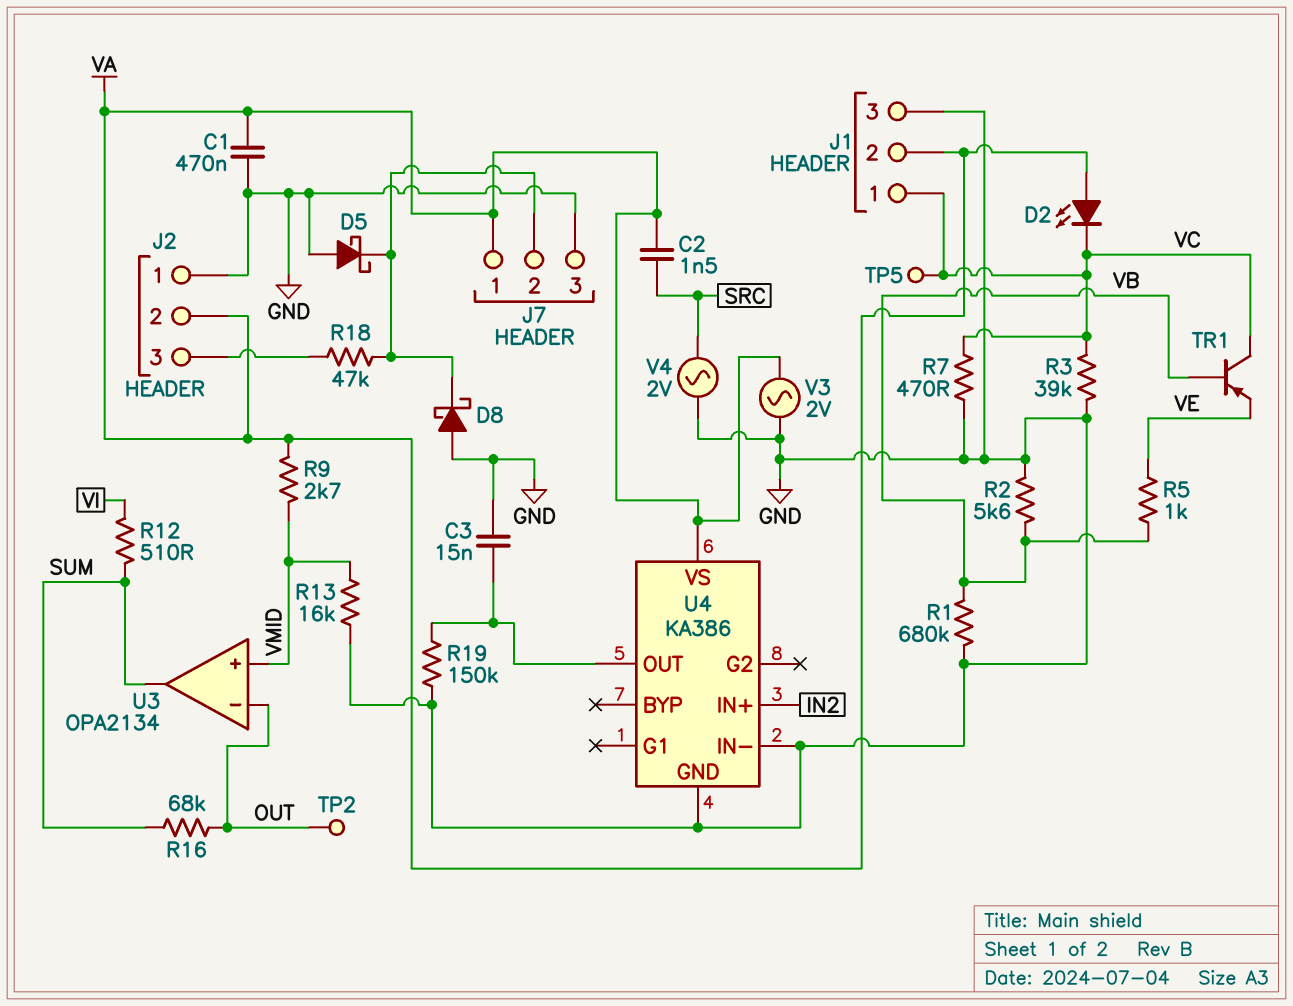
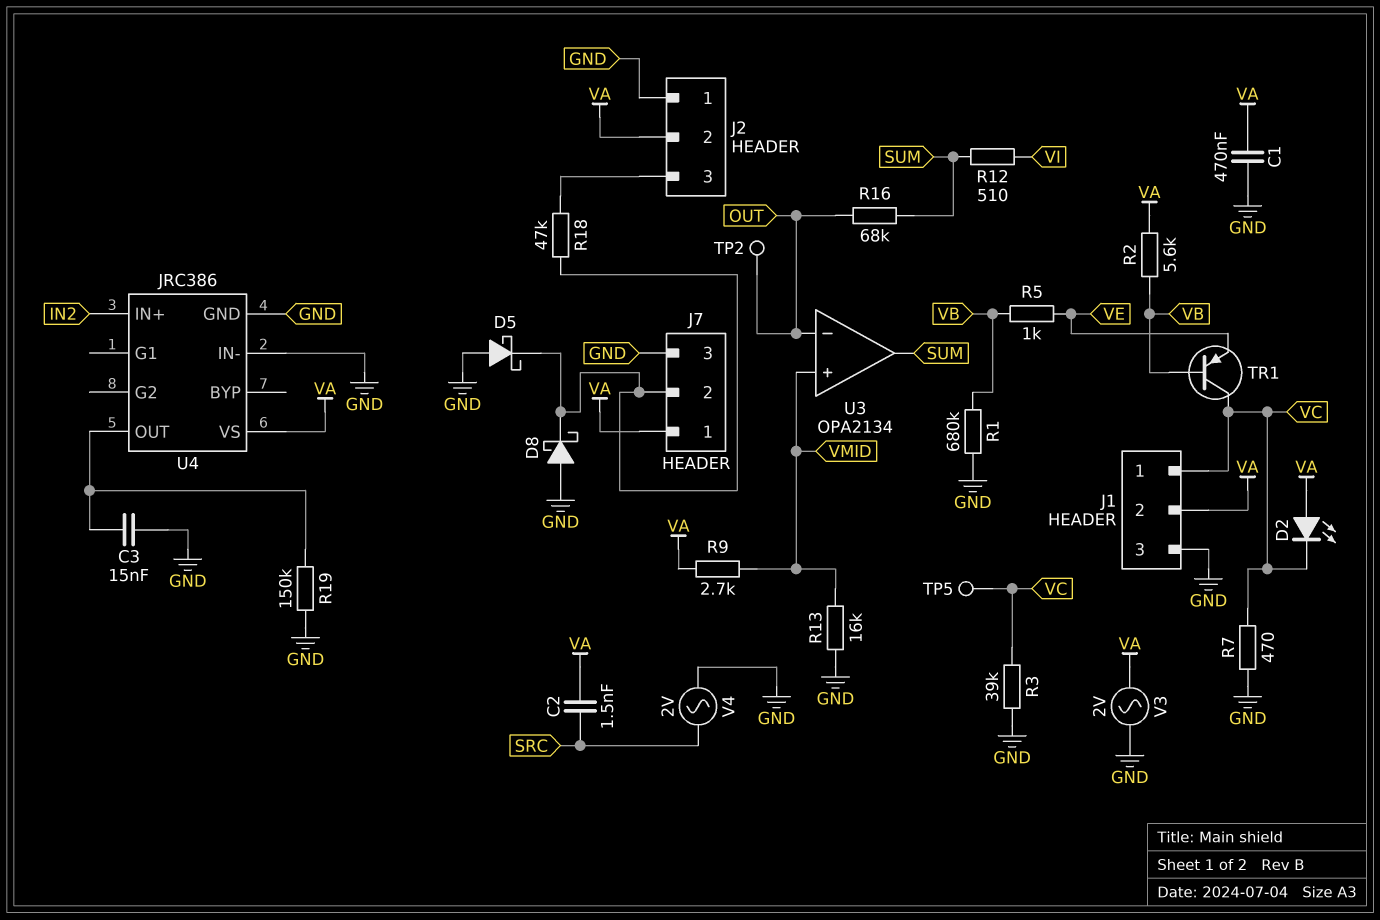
R2: 5.6k (GND, VB) -> 5.6k (VA, VB)
U4: KA386 -> JRC386

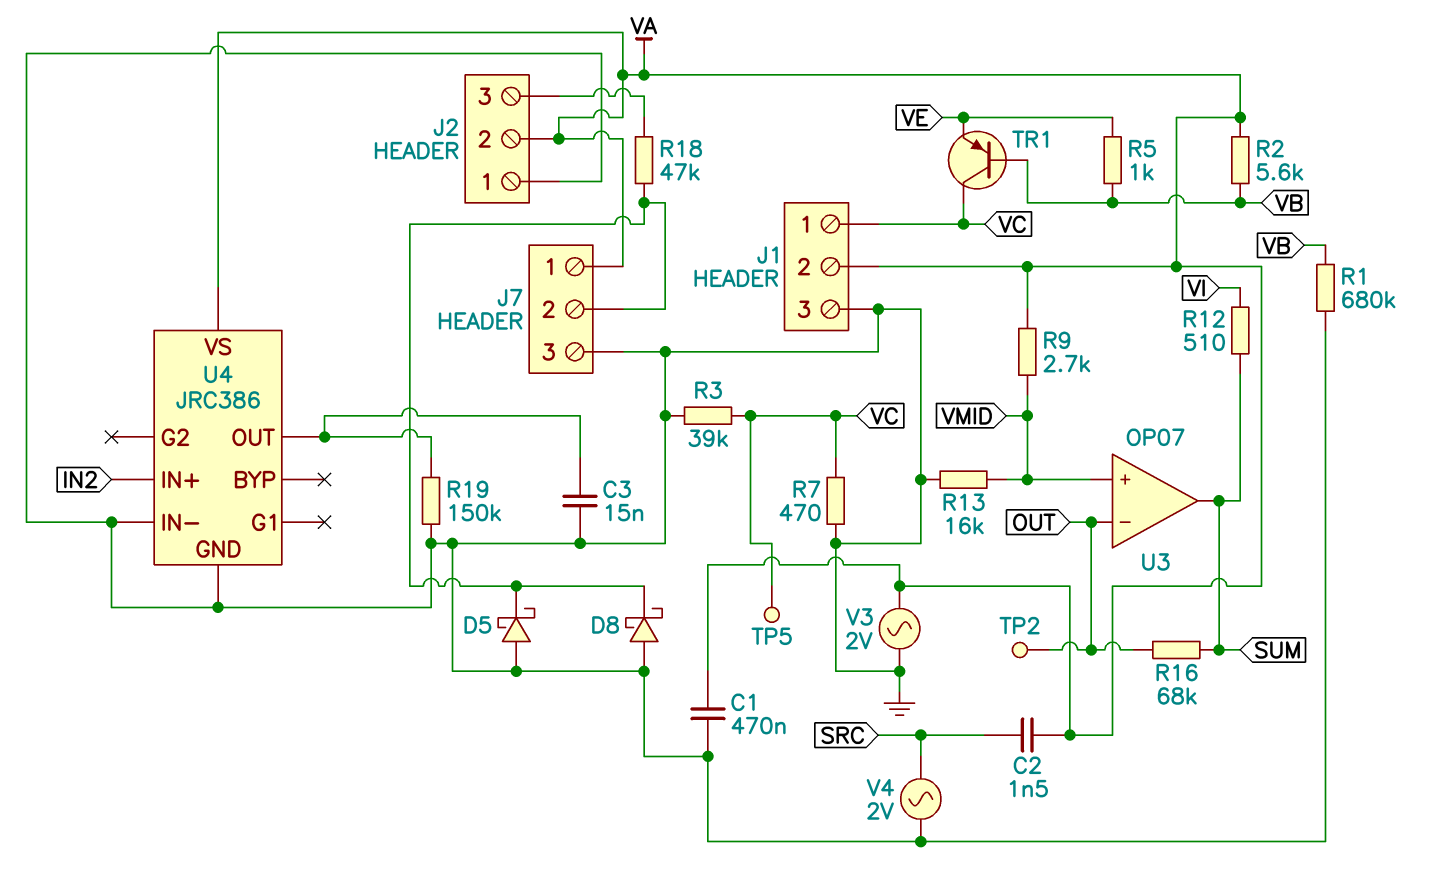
D2: LED (A VA, K VC) -> none
U3: OPA2134 -> OP07

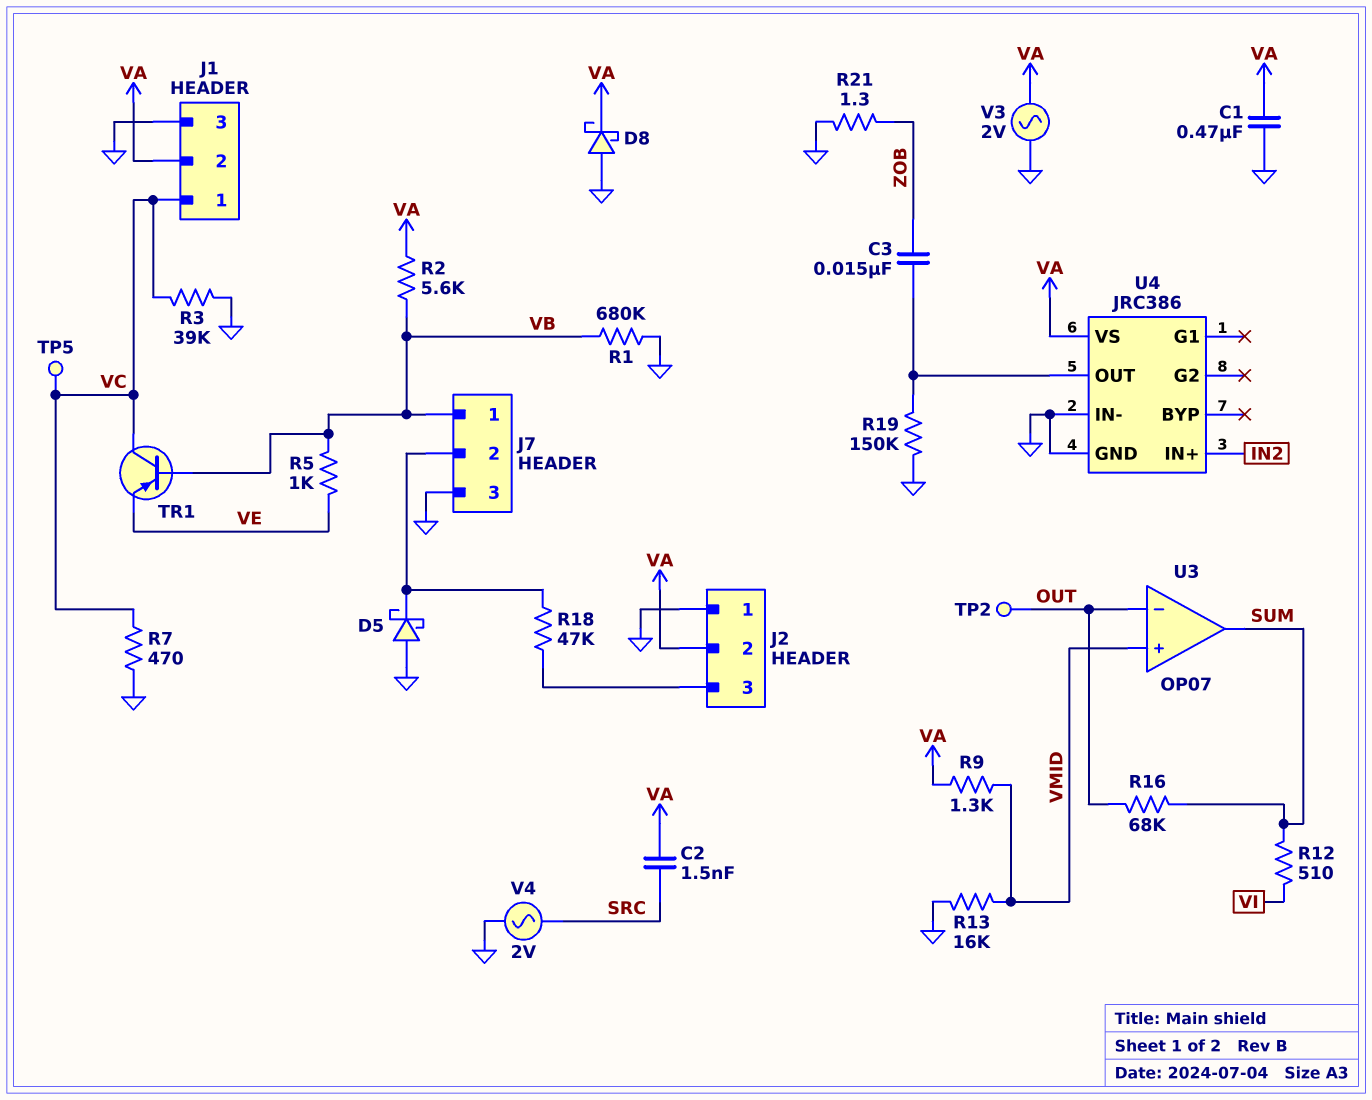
C3: 15nF (GND, U4/OUT) -> 15nF (U4/OUT, ZOB)
D8: schottky (A GND, K J7/2) -> schottky (A GND, K VA)
J7 pin 1: VA -> VB
R9: 2.7k (VA, VMID) -> 1.3k (VA, VMID)
R21: none -> 1.3 (GND, ZOB)

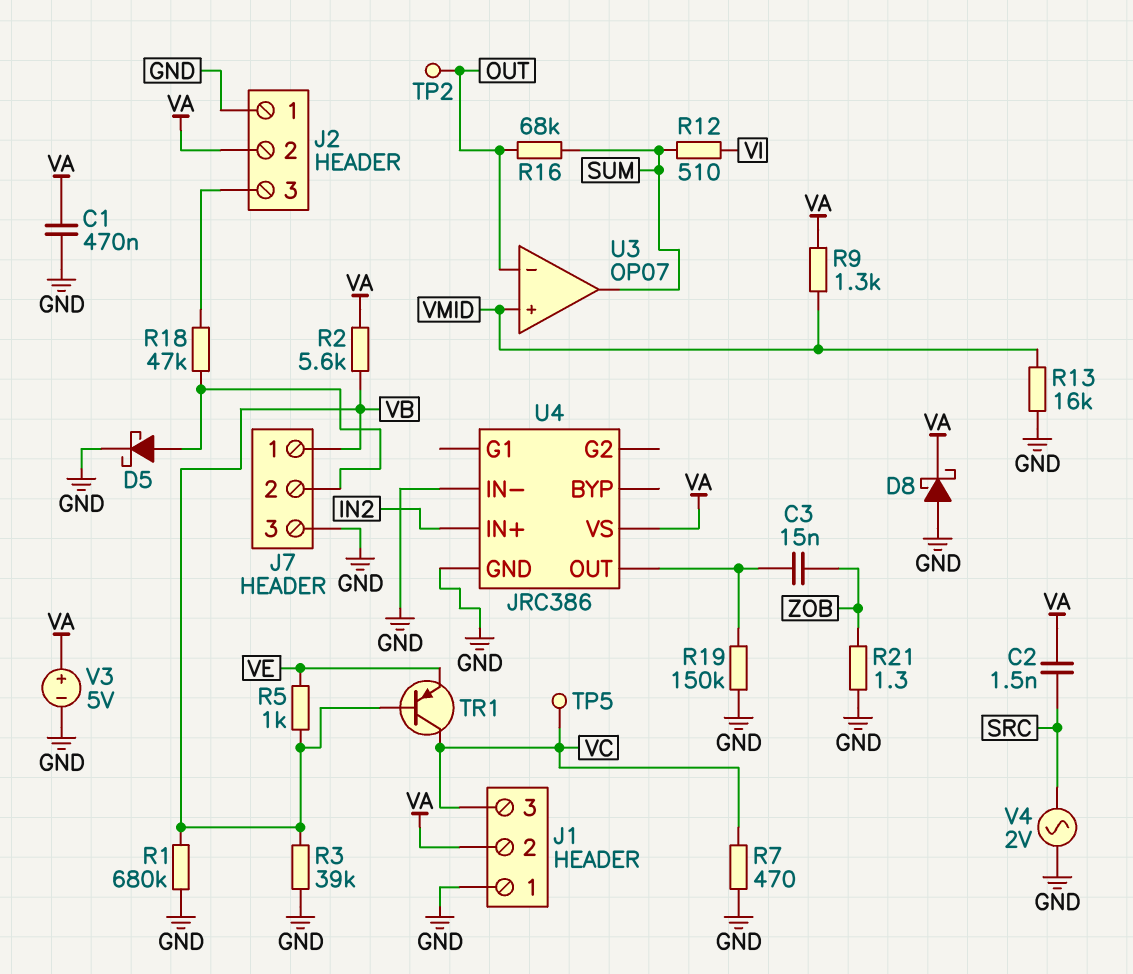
D5: schottky (A GND, K J7/2) -> schottky (A J7/2, K GND)
J1 pin 1: VC -> GND
J1 pin 3: GND -> VC
R3: 39k (GND, VC) -> 39k (GND, VB)
V3: AC 2V (GND, VA) -> 5V (plus VA, minus GND)

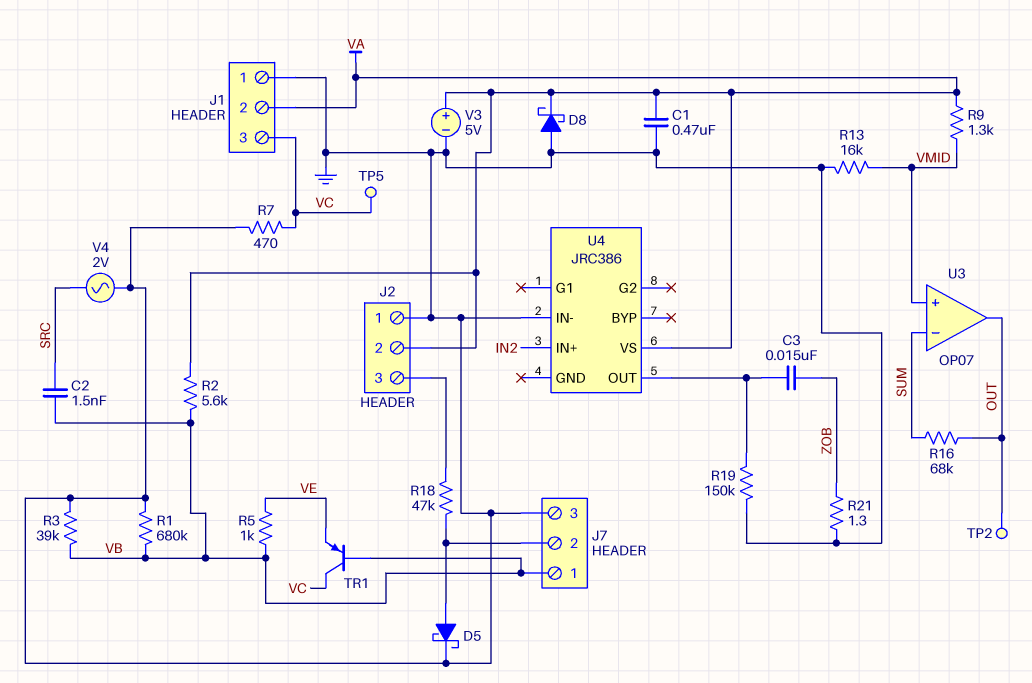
C2: 1.5nF (SRC, VA) -> 1.5nF (SRC, VB)
R12: 510 (SUM, VI) -> none
U3 pin in-: OUT -> SUM
U3 pin out: SUM -> OUT
U4 pin GND: GND -> none

